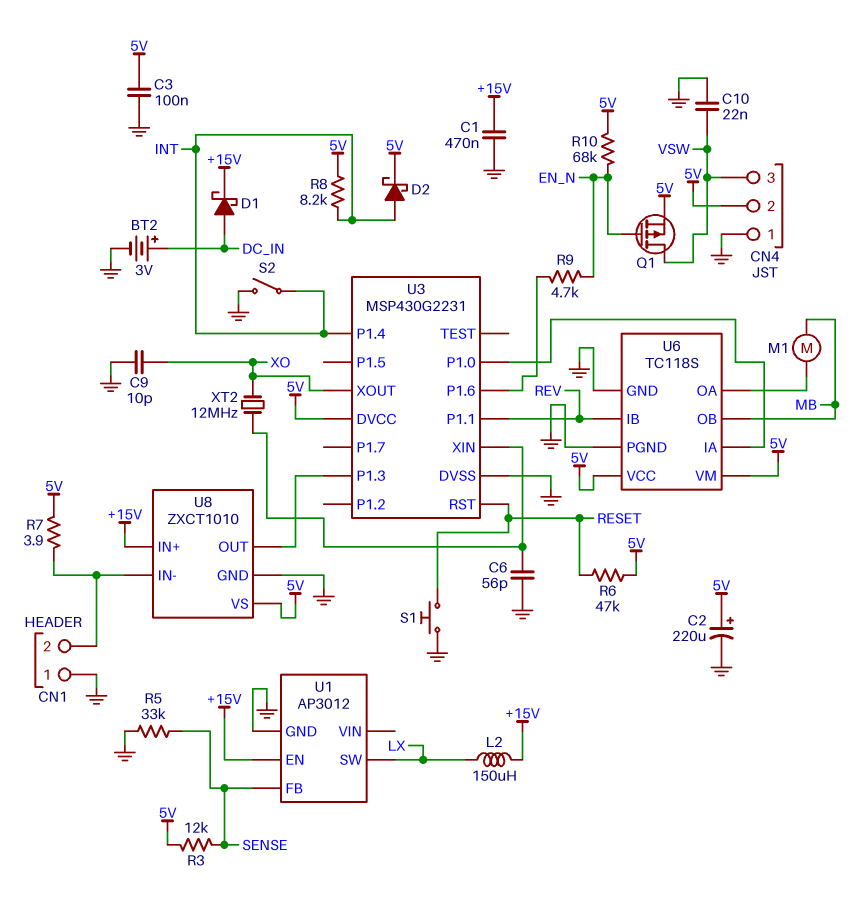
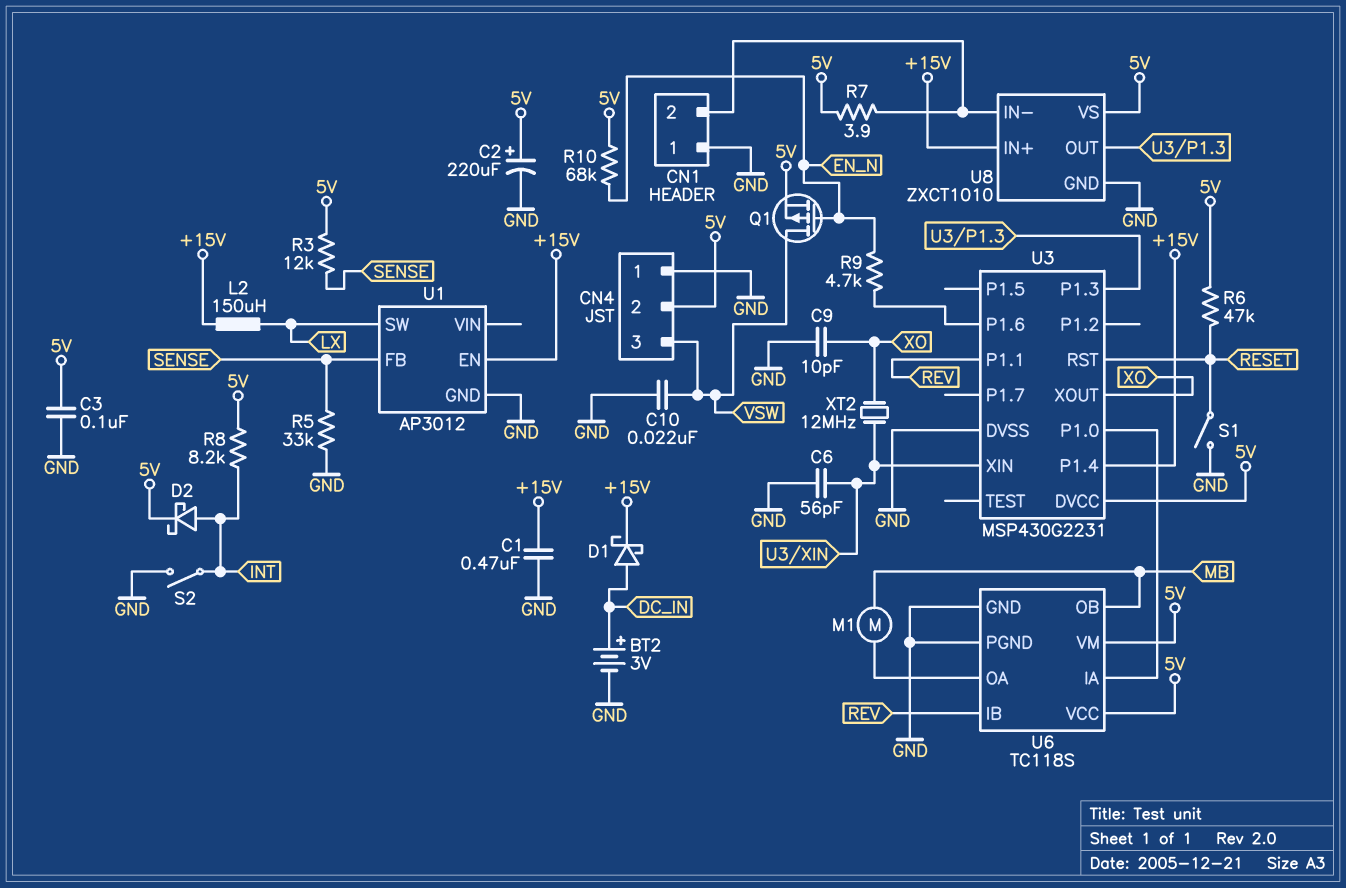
S1: button (GND, RESET) -> switch (GND, RESET)
U3 pin P1.4: INT -> +15V

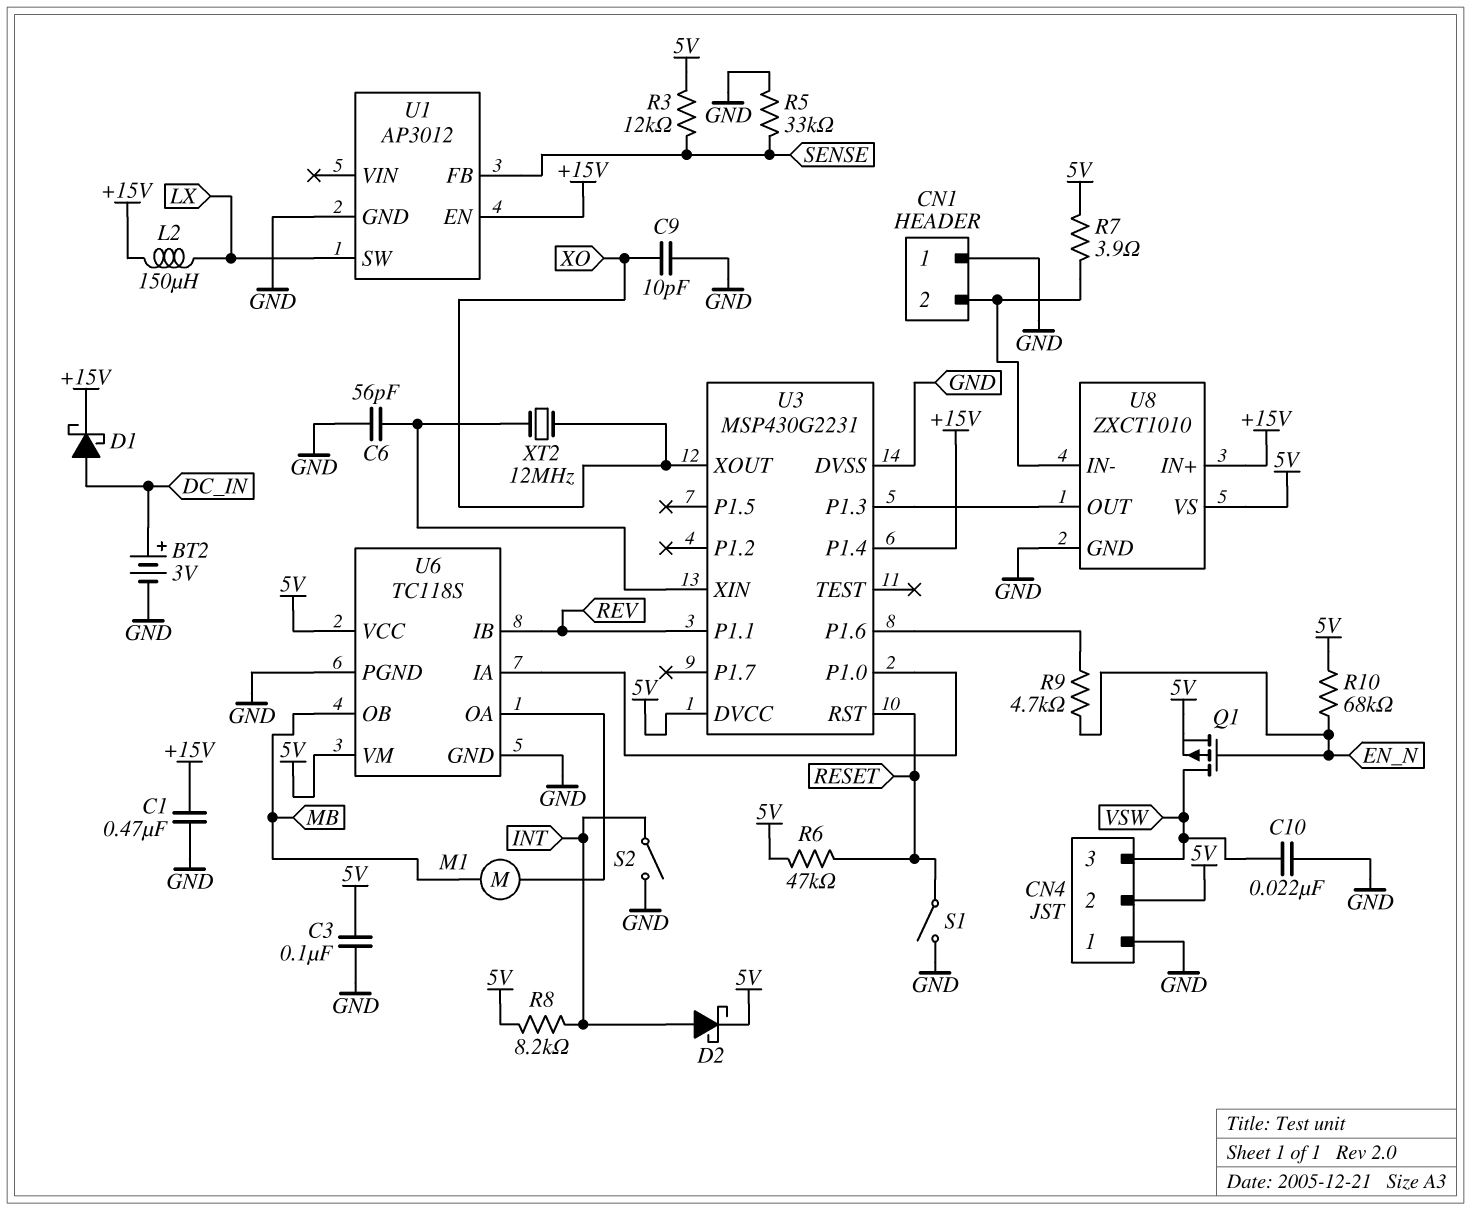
C2: 220uF (plus 5V, minus GND) -> none

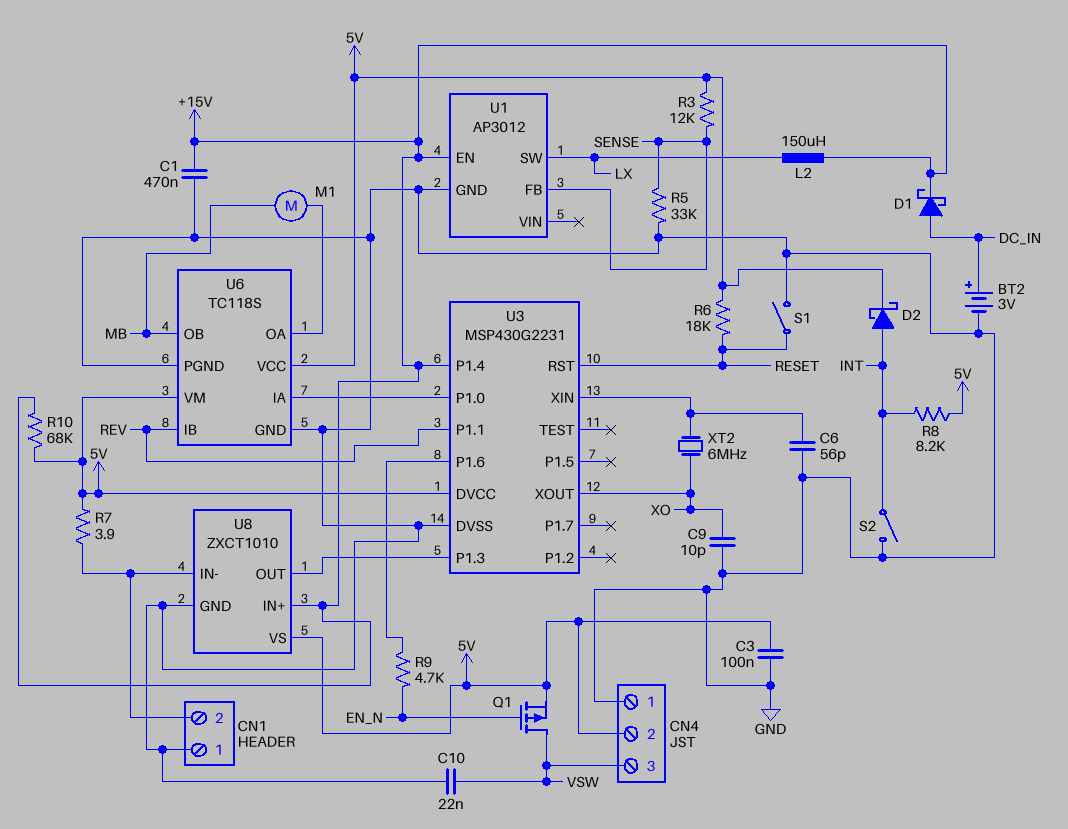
R6: 47k (5V, RESET) -> 18k (5V, RESET)
R10: 68k (5V, EN_N) -> 68k (+15V, 5V)
XT2: 12MHz (U3/XIN, XO) -> 6MHz (U3/XIN, XO)

